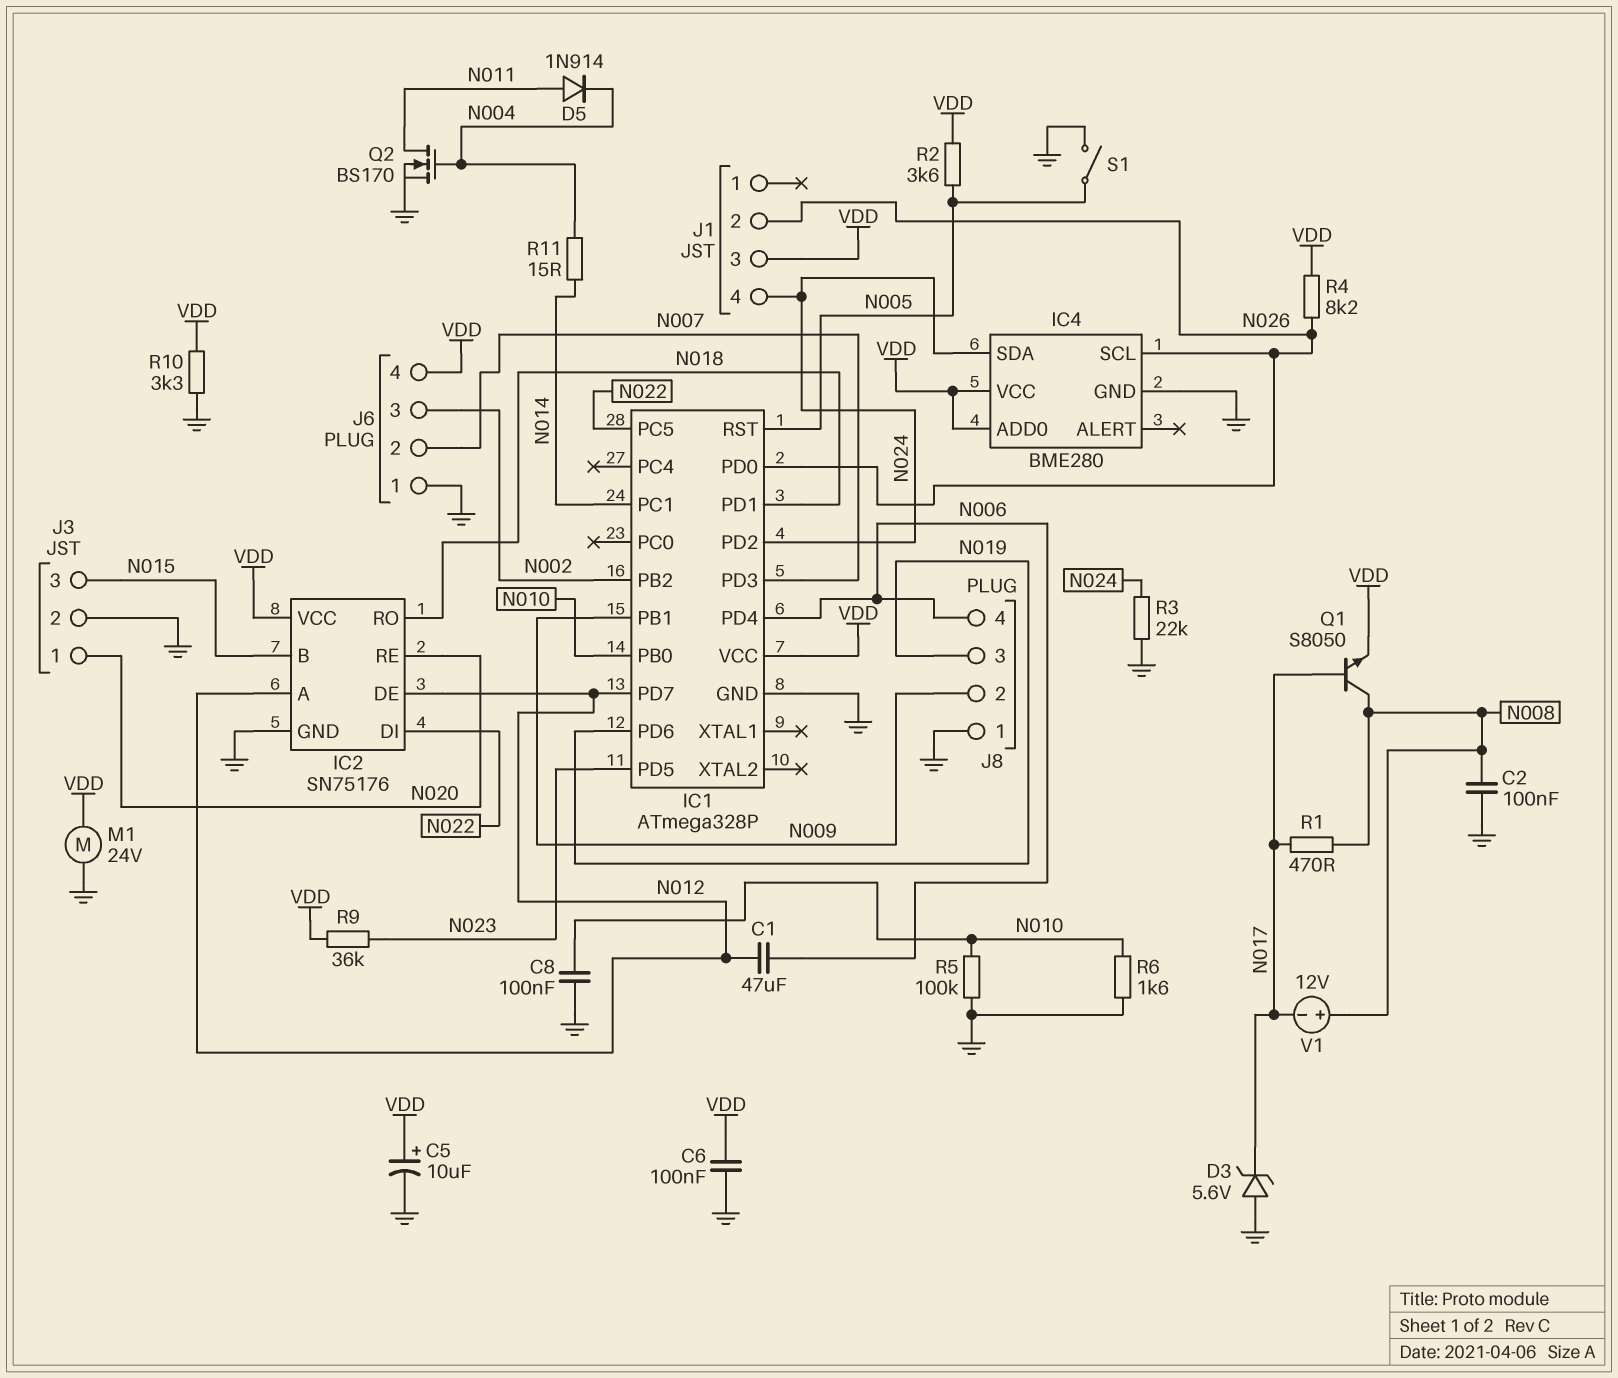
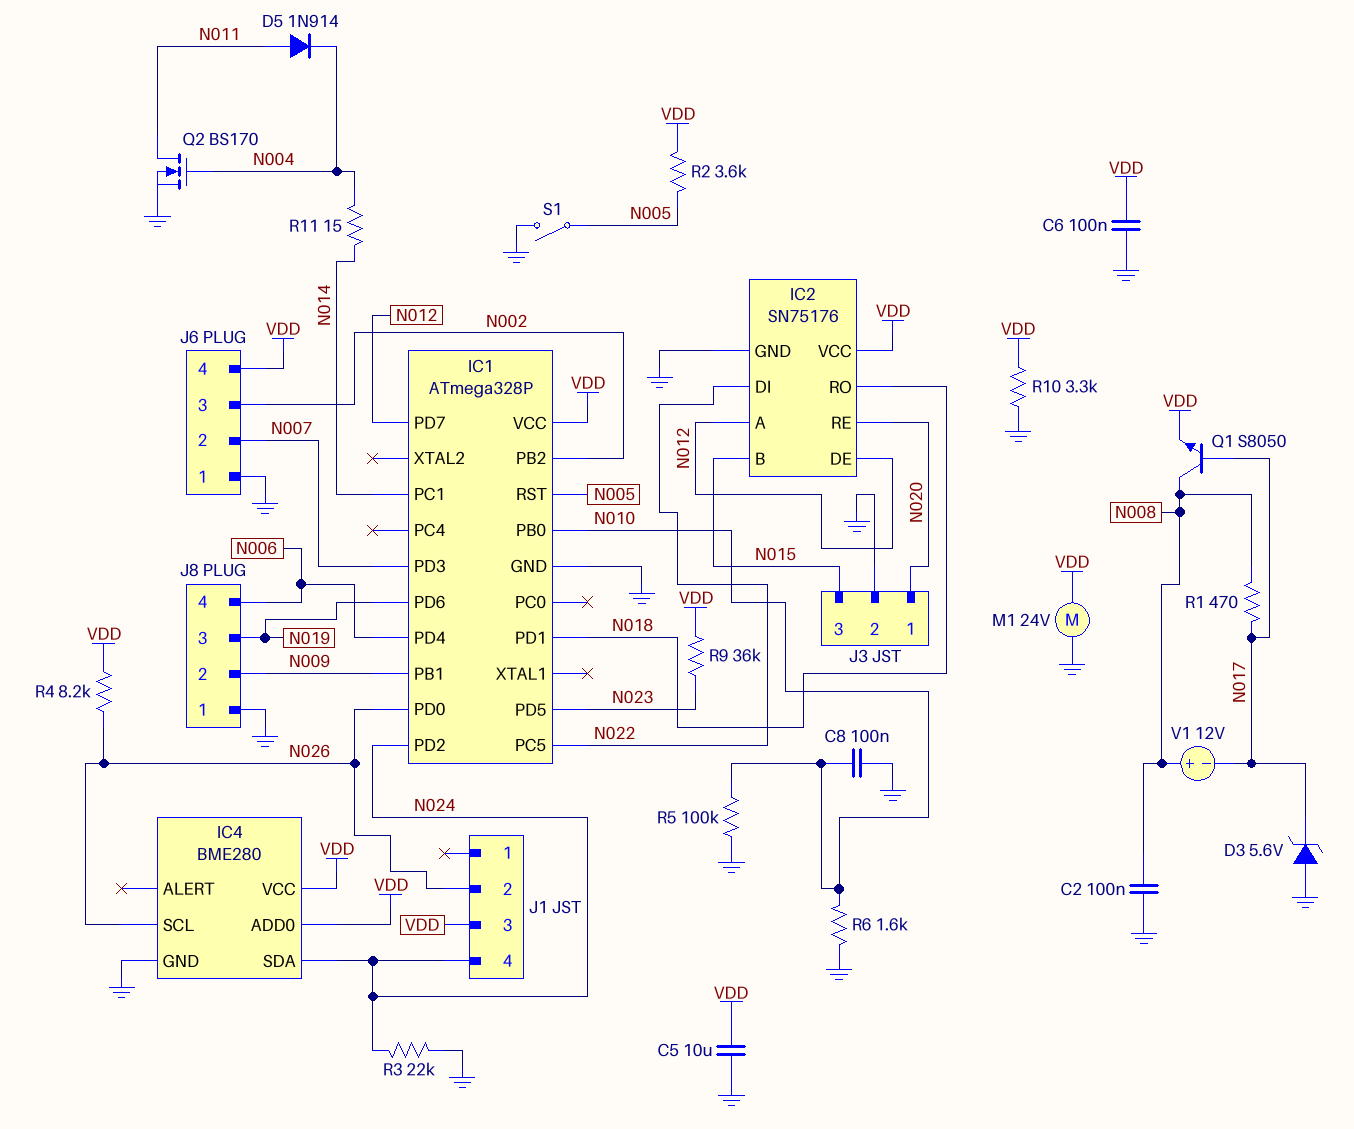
C1: 47uF (N006, N012) -> none
C5: 10uF (plus VDD, minus GND) -> 10uF (GND, VDD)

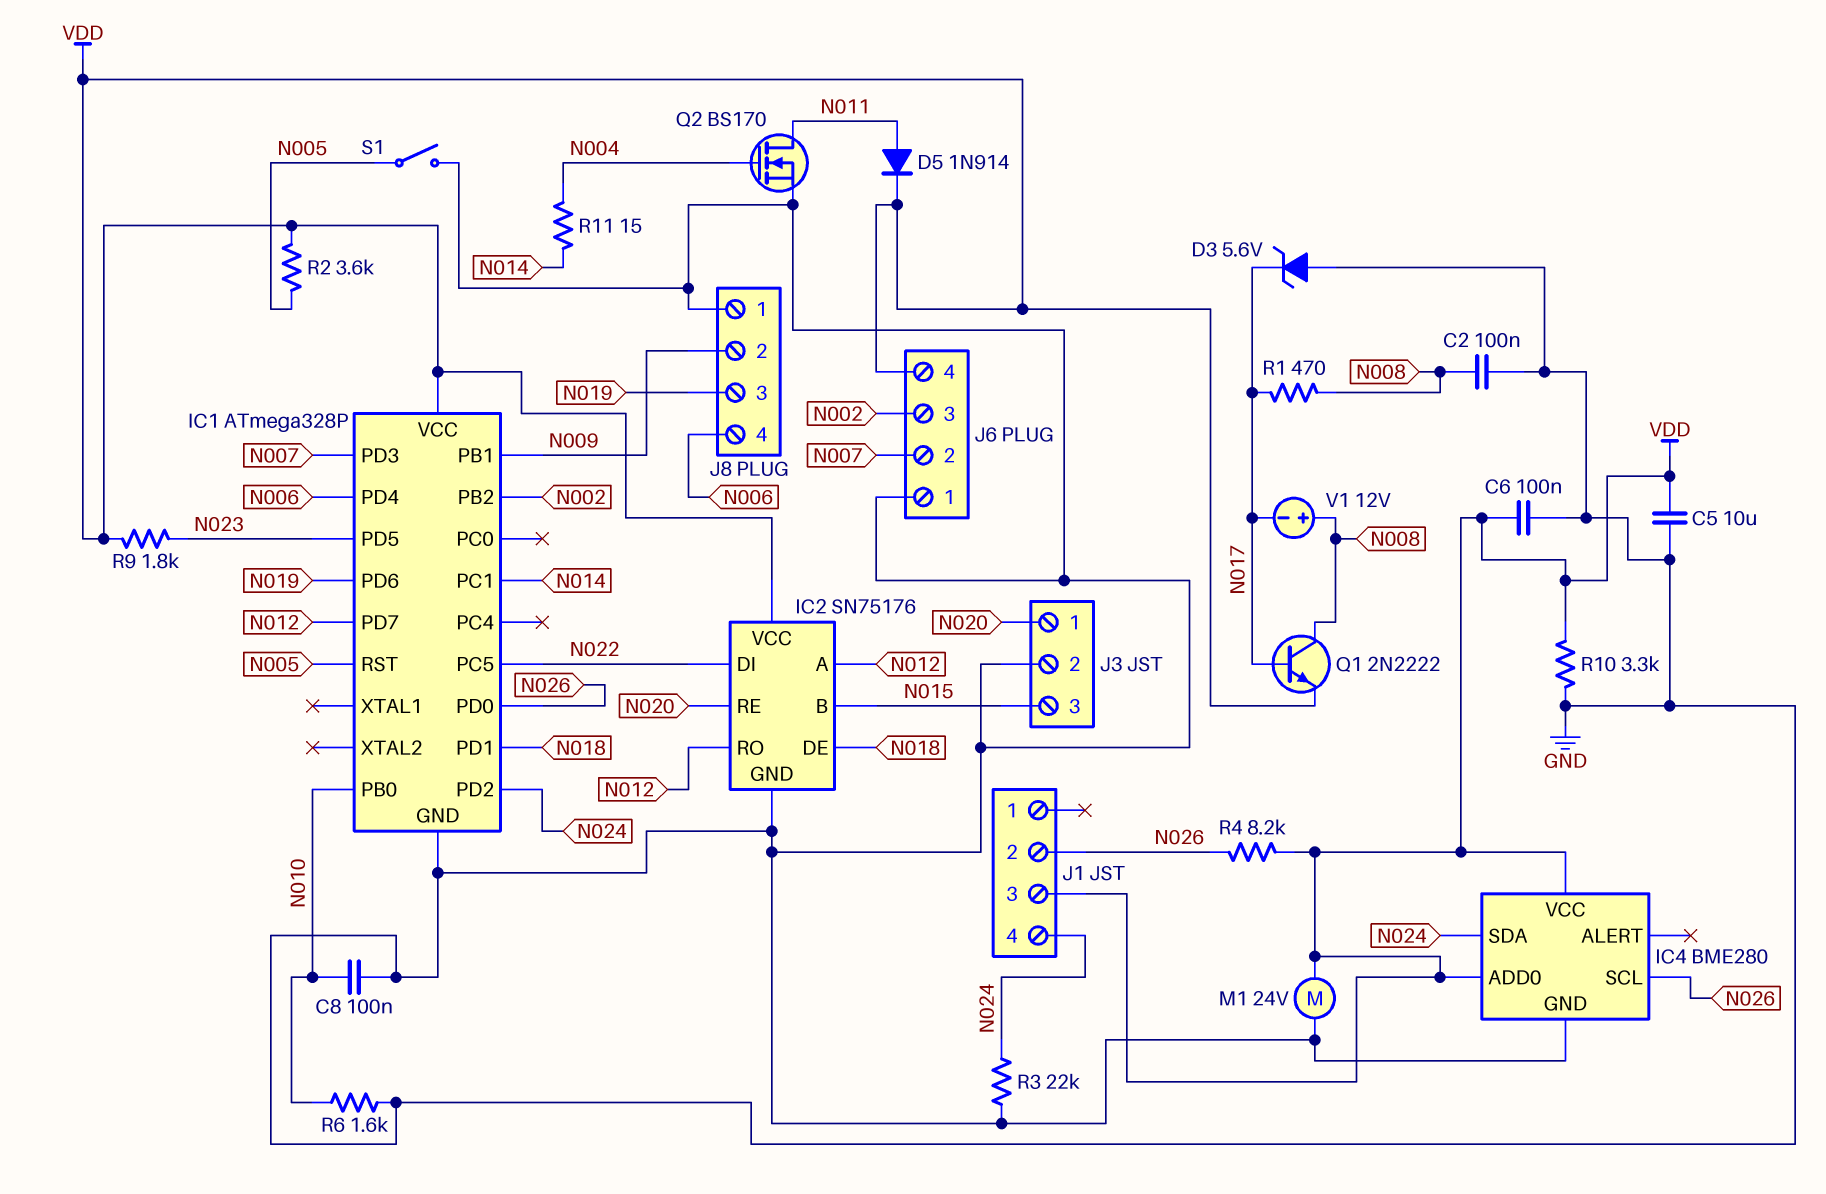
D5: diode 1N914 (A N011, K N004) -> diode 1N914 (A N011, K VDD)
IC2 pin DE: N012 -> N018
IC2 pin RO: N018 -> N012
Q1: NPN S8050 (B N017, C N008, E VDD) -> NPN 2N2222 (B N017, C N008, E VDD)
R5: 100k (GND, N010) -> none
R9: 36k (N023, VDD) -> 1.8k (N023, VDD)

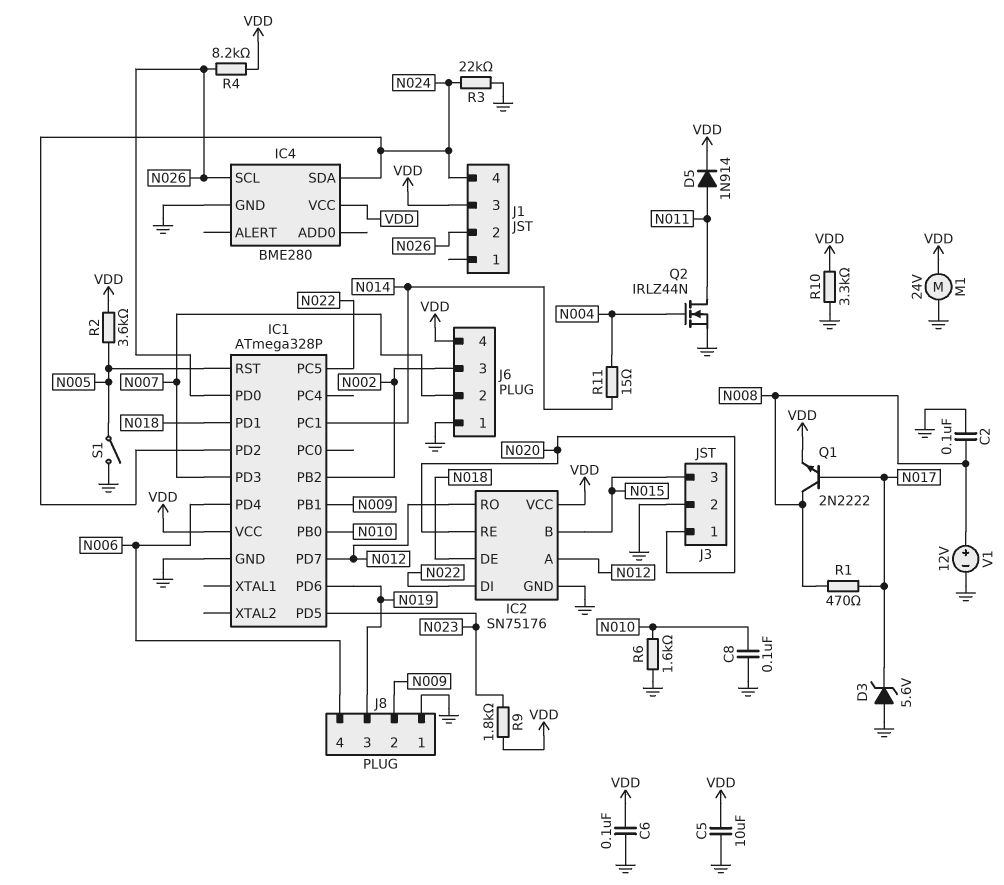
IC4 pin ADD0: VDD -> none
Q2: NMOS BS170 (G N004, D N011, S GND) -> NMOS IRLZ44N (G N004, D N011, S GND)
V1: 12V (plus N008, minus N017) -> 12V (plus N008, minus GND)

